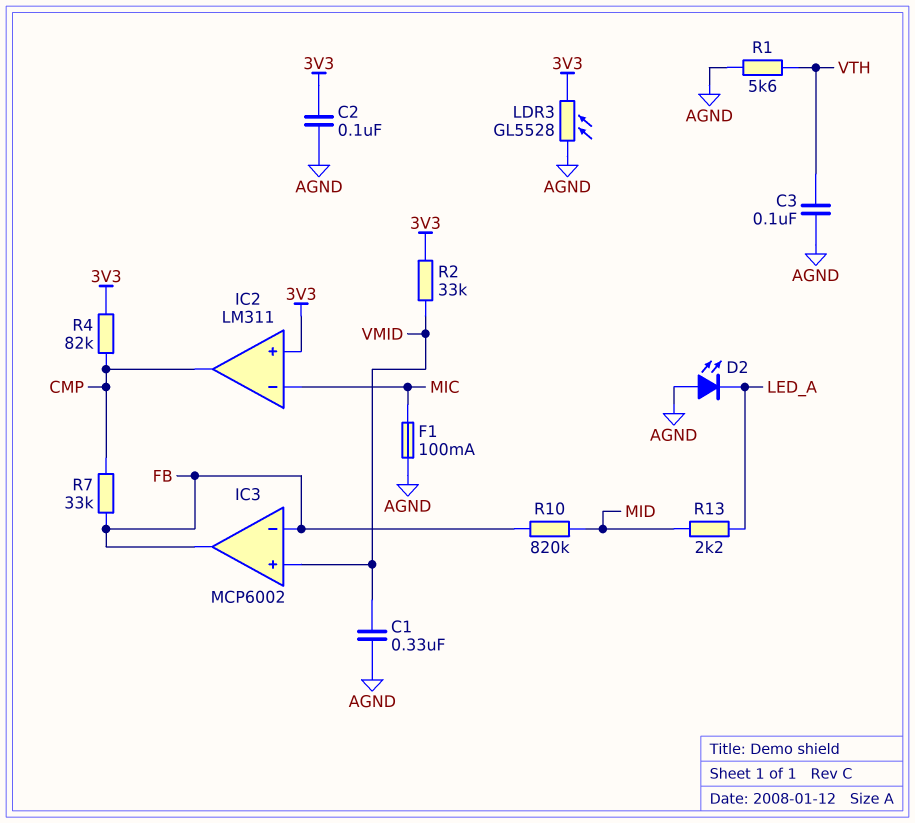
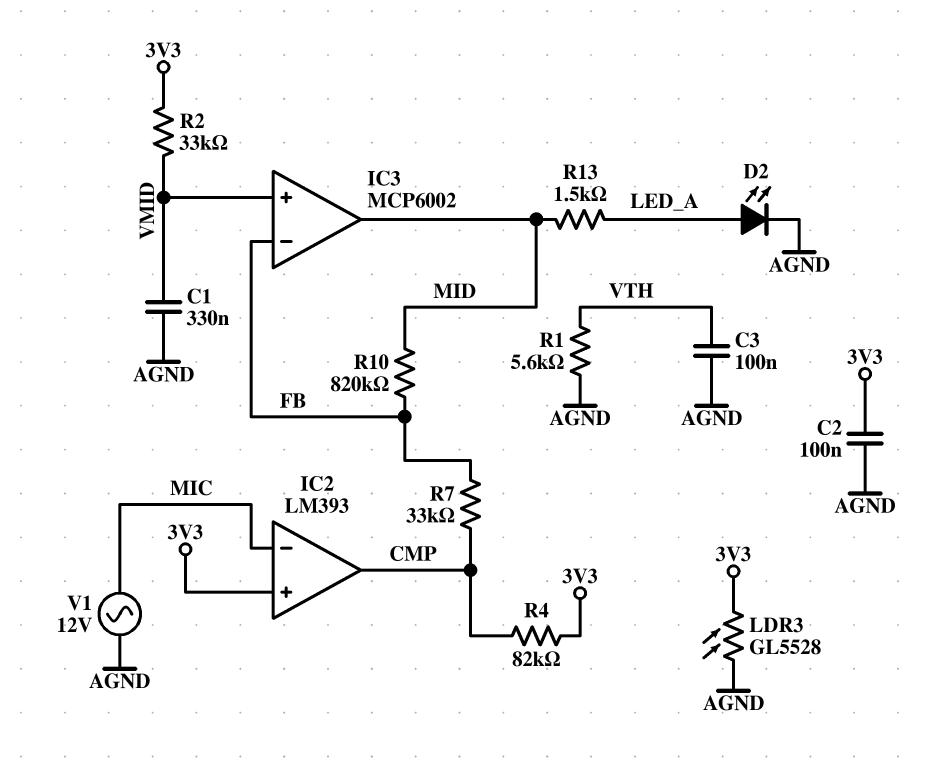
D2: LED (A AGND, K LED_A) -> LED (A LED_A, K AGND)
F1: 100mA (AGND, MIC) -> none
IC2: LM311 -> LM393
IC3 pin out: FB -> MID
R13: 2.2k (LED_A, MID) -> 1.5k (LED_A, MID)
V1: none -> AC 12V (AGND, MIC)

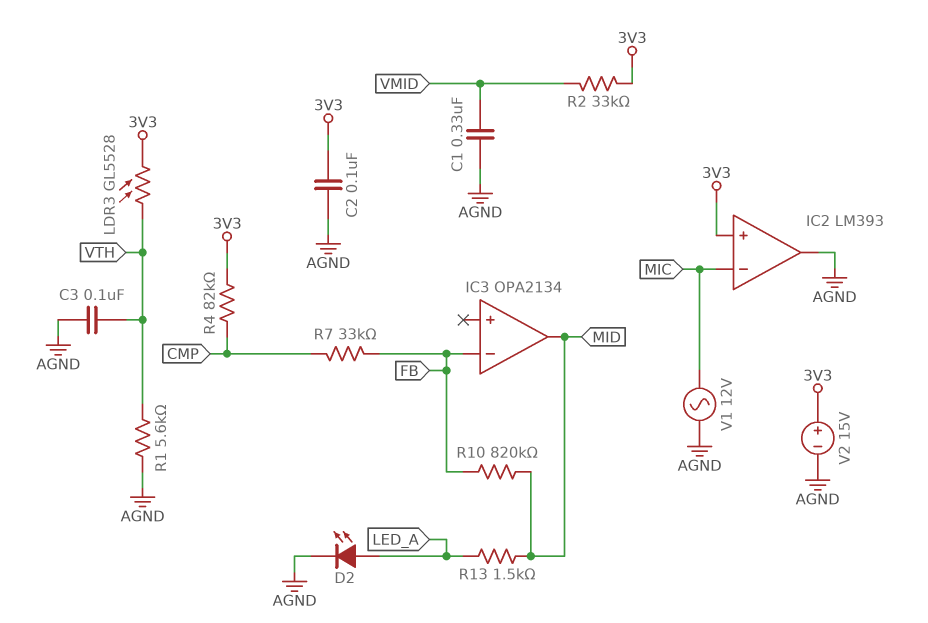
IC2 pin out: CMP -> AGND
IC3: MCP6002 -> OPA2134
IC3 pin in+: VMID -> none
LDR3: GL5528 (3V3, AGND) -> GL5528 (3V3, VTH)
V2: none -> 15V (plus 3V3, minus AGND)

